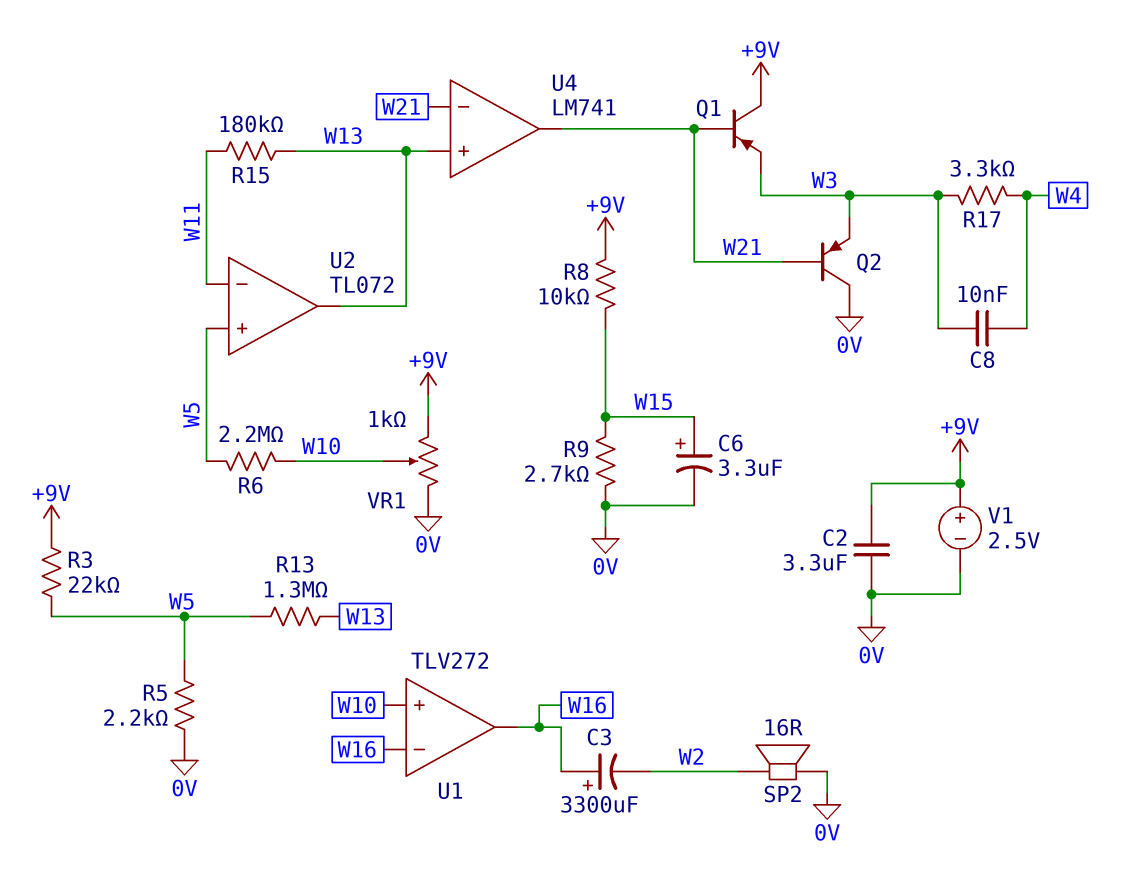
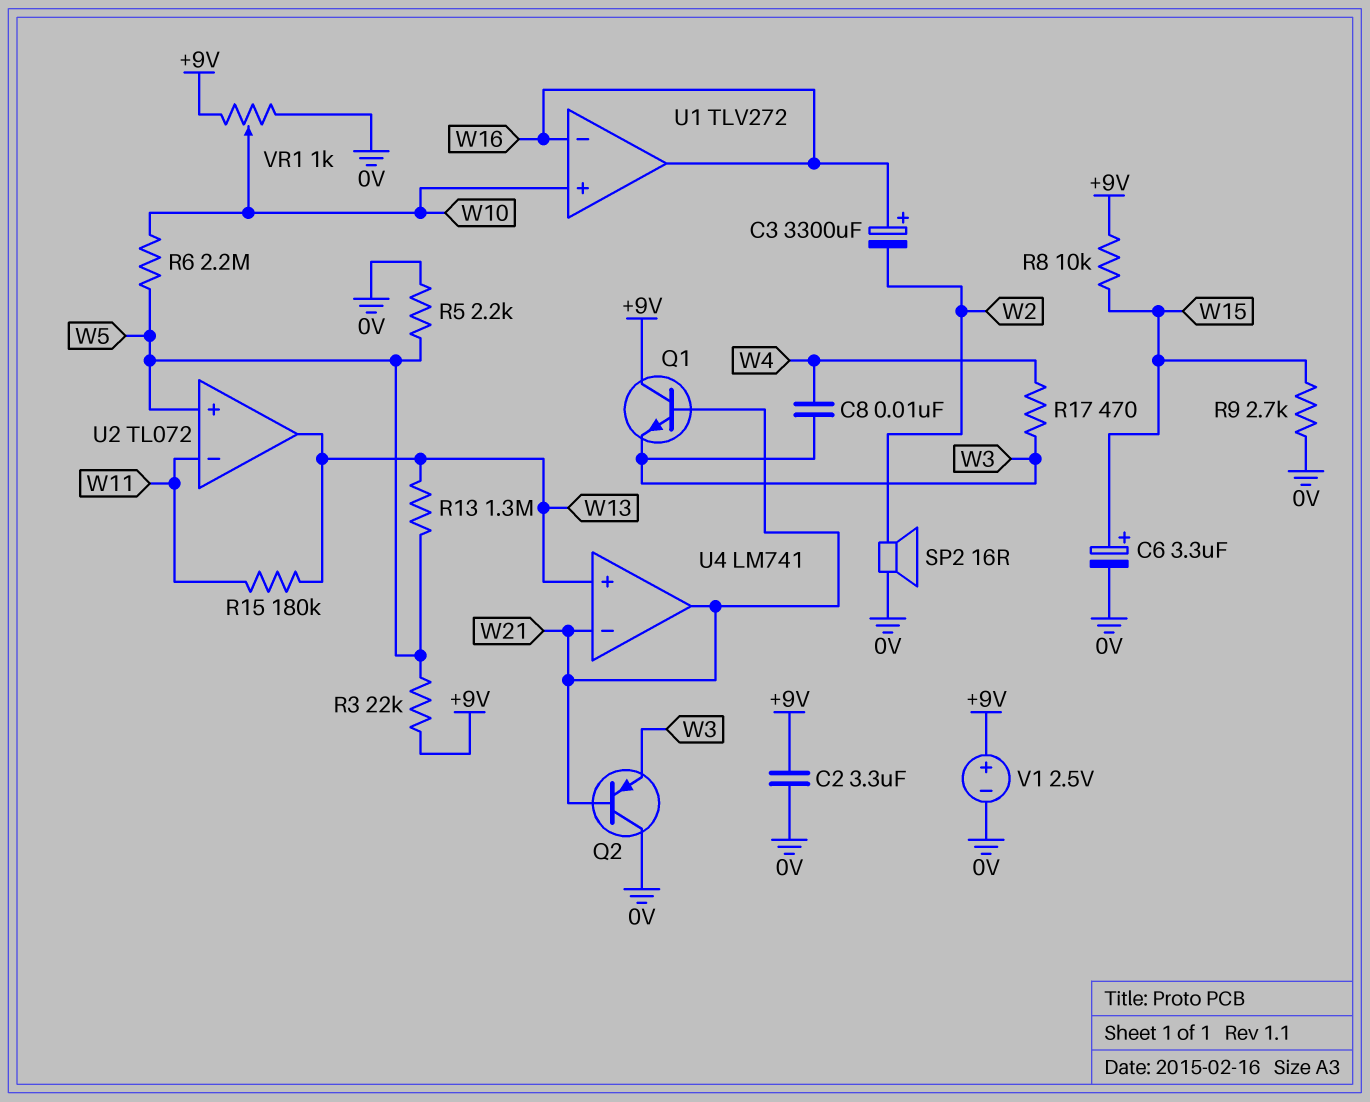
Q1: PNP (B W21, C +9V, E W3) -> NPN (B W21, C +9V, E W3)
R17: 3.3k (W3, W4) -> 470 (W3, W4)

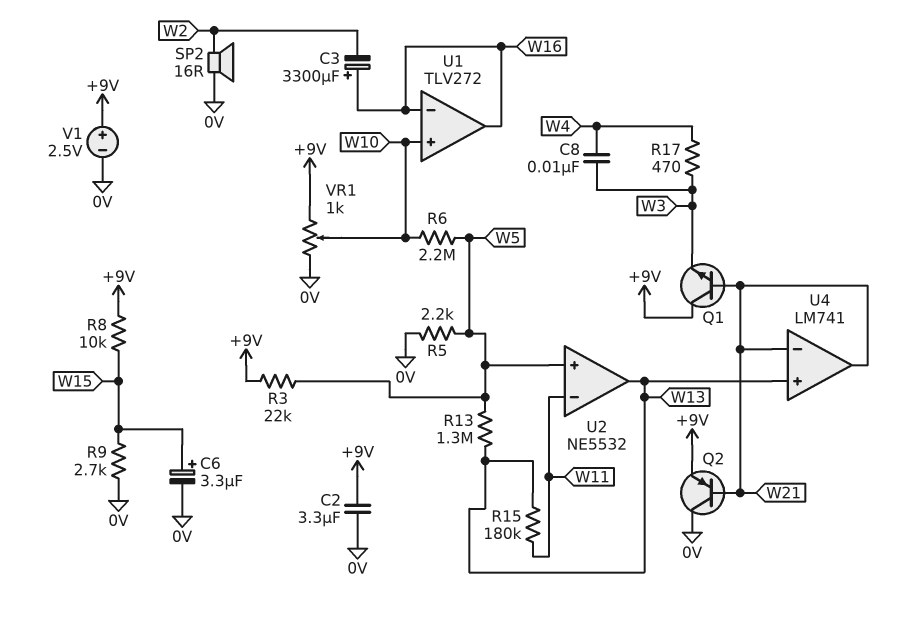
Q2: PNP (B W21, C 0V, E W3) -> PNP (B W21, C 0V, E +9V)
U2: TL072 -> NE5532

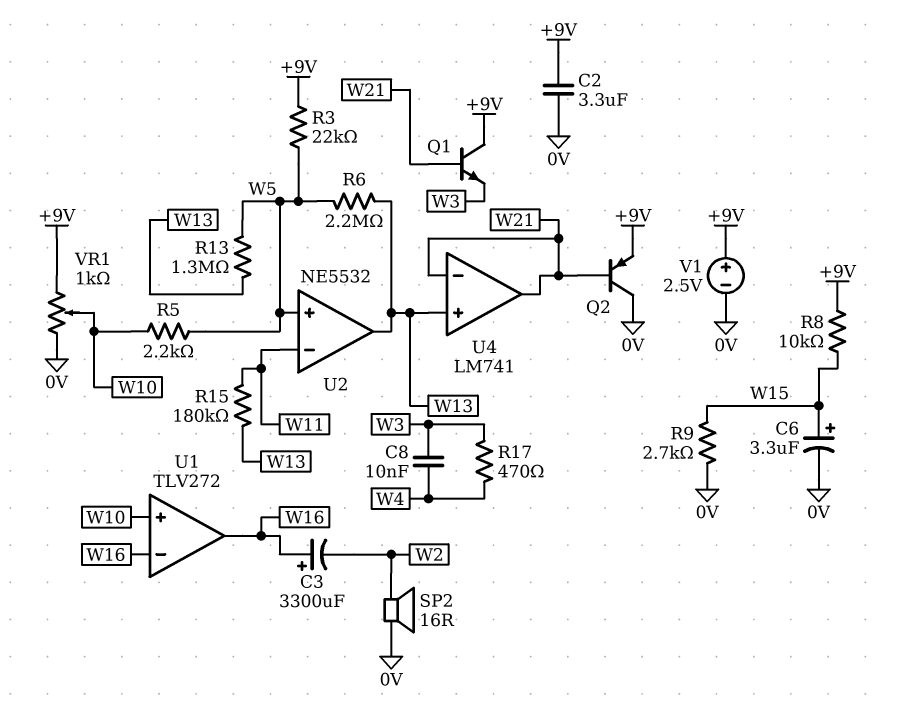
R5: 2.2k (0V, W5) -> 2.2k (W5, W10)
R6: 2.2M (W5, W10) -> 2.2M (W5, W13)

